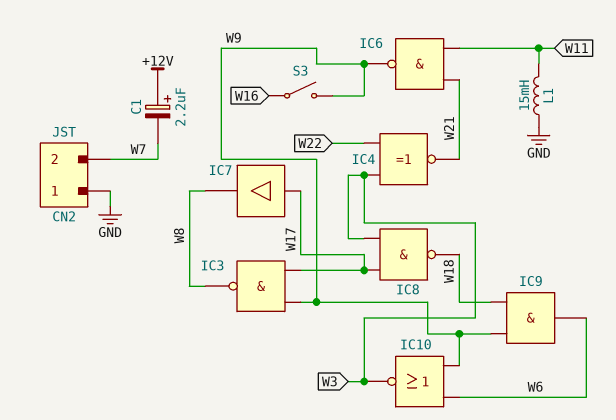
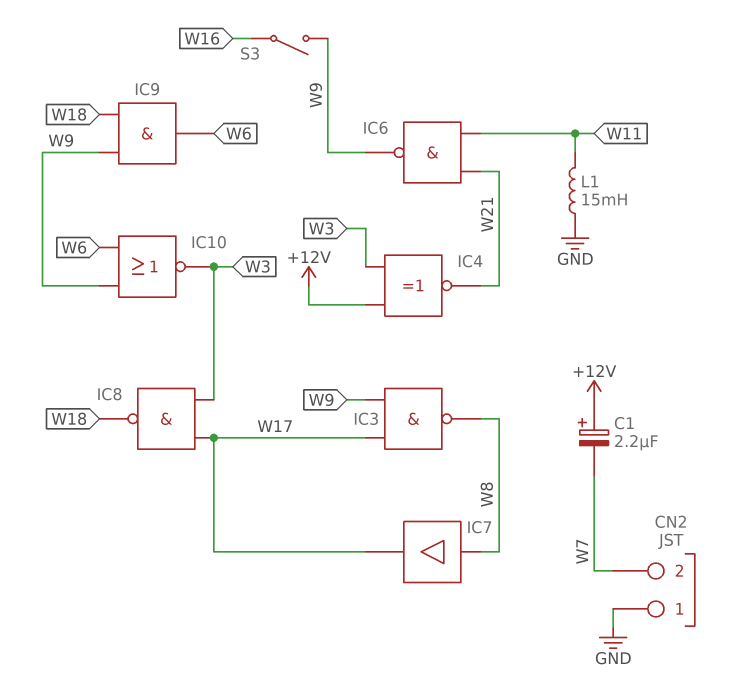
IC4: XNOR (in W3, in W22, out W21) -> XNOR (in +12V, in W3, out W21)
IC7: buffer (in W17, out W8) -> buffer (in W8, out W17)

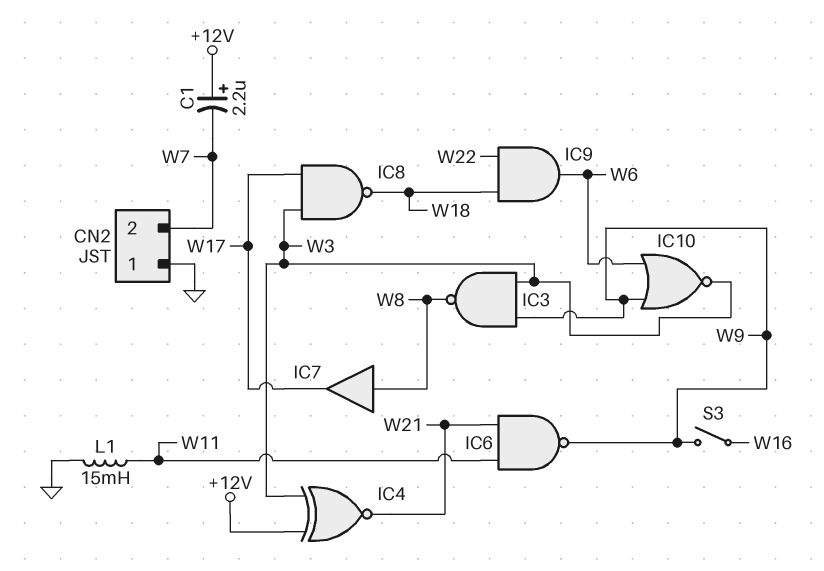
IC3: NAND (in W9, in W17, out W8) -> NAND (in W3, in W9, out W8)
IC9: AND (in W9, in W18, out W6) -> AND (in W18, in W22, out W6)

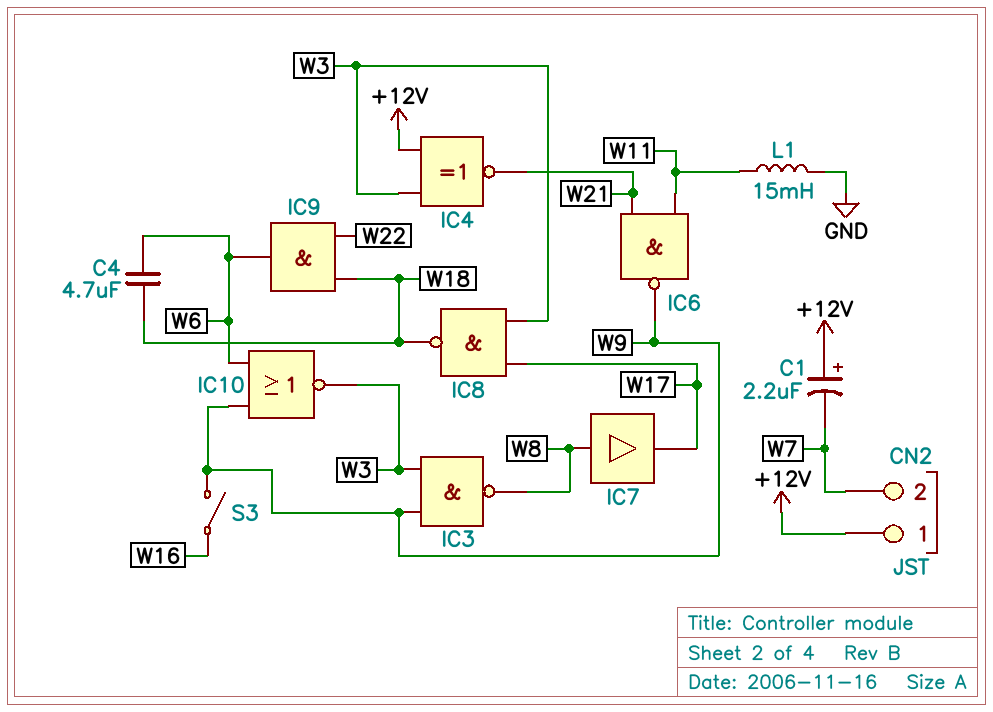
C4: none -> 4.7uF (W6, W18)
CN2 pin 1: GND -> +12V

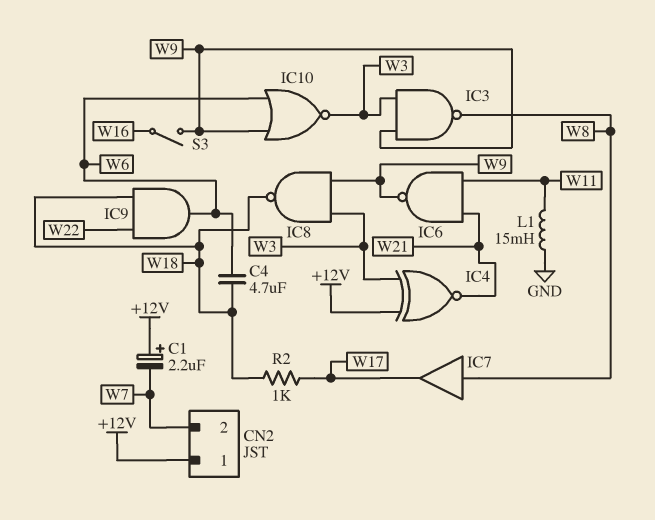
IC8: NAND (in W3, in W17, out W18) -> NAND (in W3, in W9, out W18)
R2: none -> 1k (W17, W18)

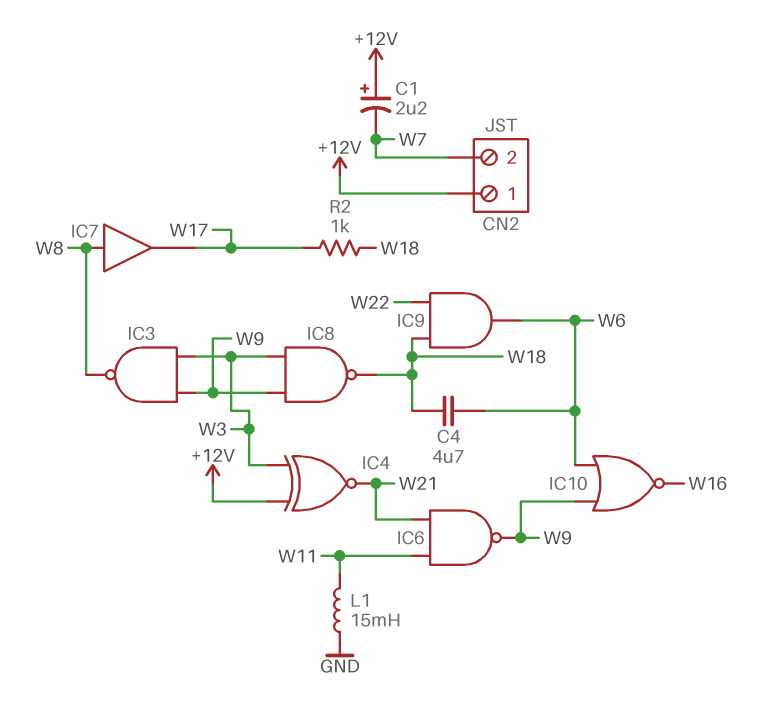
IC10: NOR (in W6, in W9, out W3) -> NOR (in W6, in W9, out W16)
S3: switch (W9, W16) -> none

